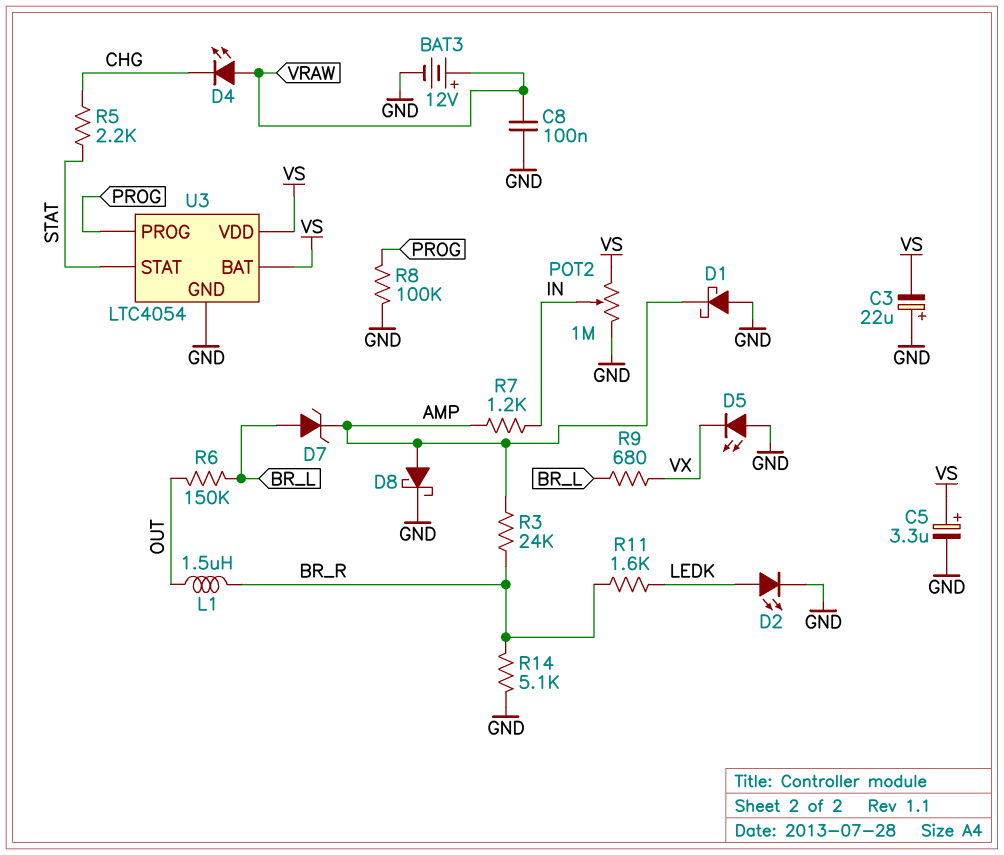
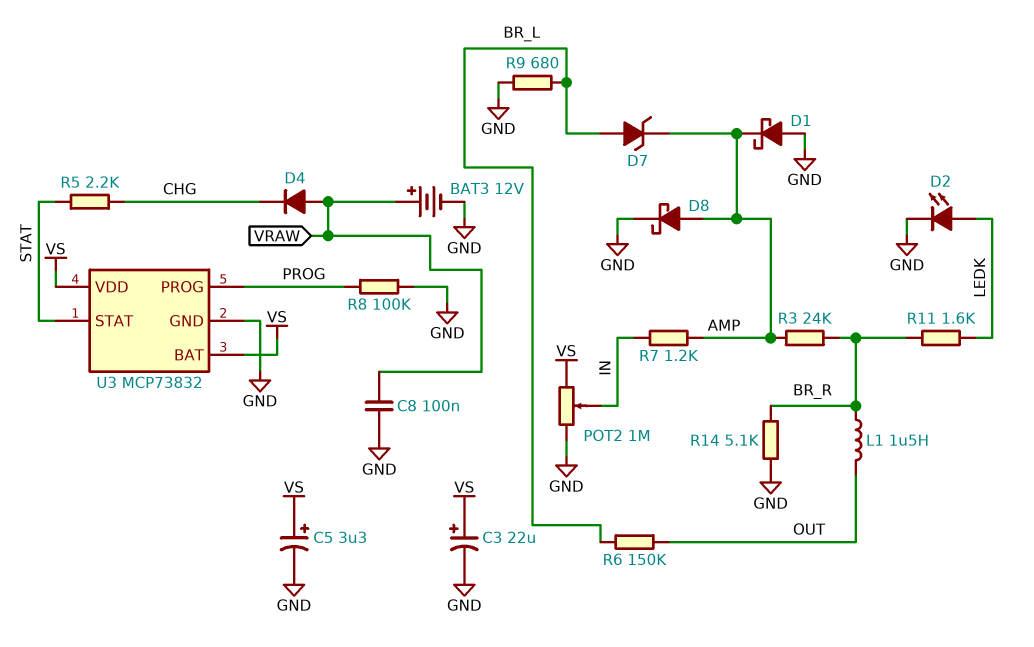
C3: 22uF (plus GND, minus VS) -> 22uF (plus VS, minus GND)
D4: LED (A VRAW, K CHG) -> diode (A VRAW, K CHG)
D5: LED (A GND, K VX) -> none
R9: 680 (BR_L, VX) -> 680 (BR_L, GND)
U3: LTC4054 -> MCP73832

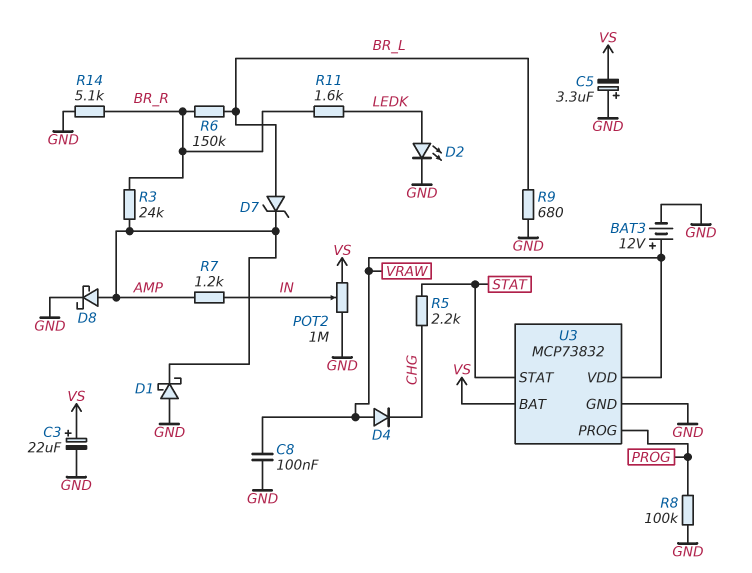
C5: 3.3uF (plus VS, minus GND) -> 3.3uF (plus GND, minus VS)
L1: 1.5uH (BR_R, OUT) -> none
R6: 150k (BR_L, OUT) -> 150k (BR_L, BR_R)
U3 pin VDD: VS -> VRAW

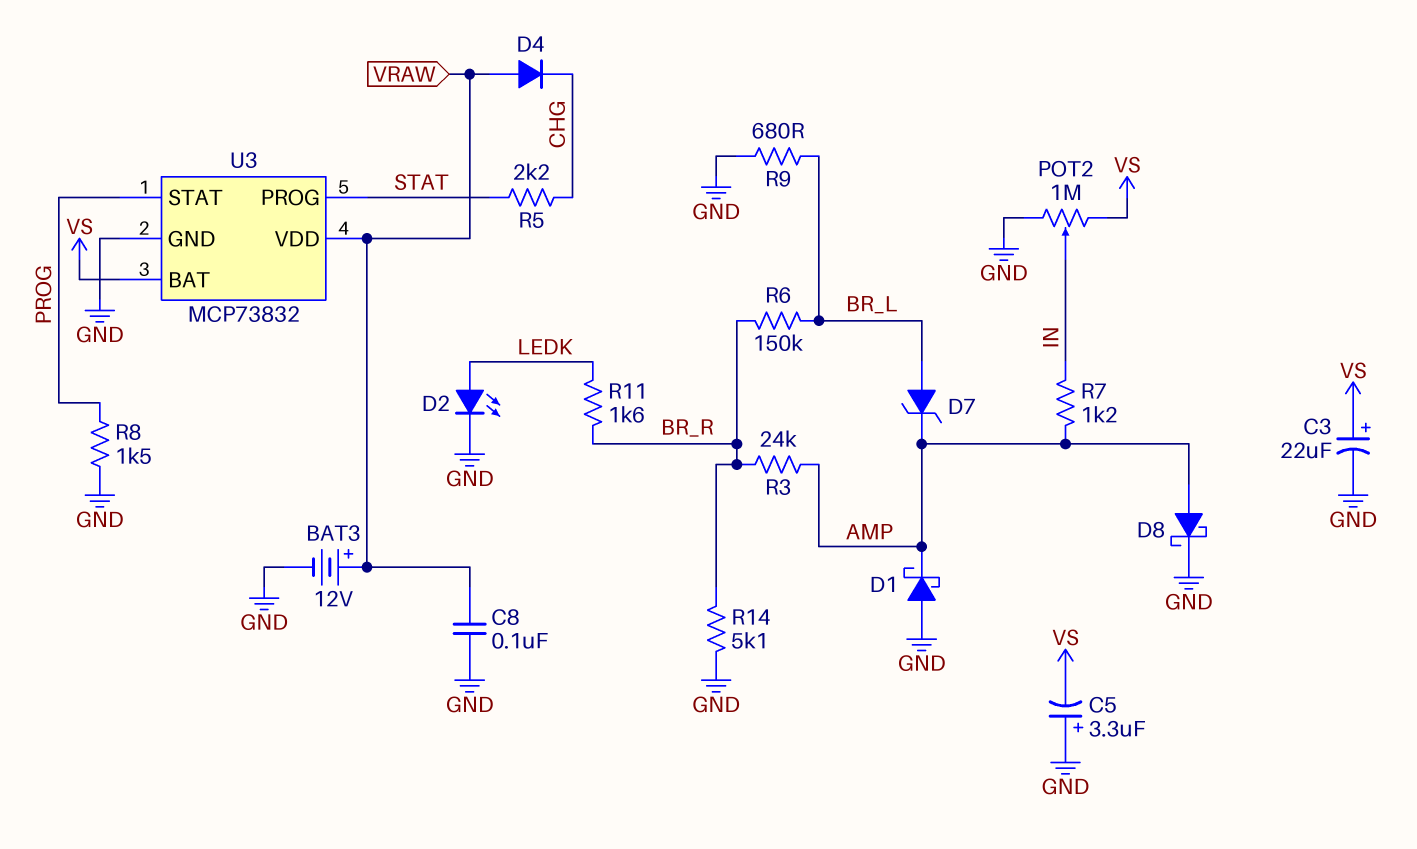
R8: 100k (GND, PROG) -> 1.5k (GND, PROG)
U3 pin PROG: PROG -> STAT
U3 pin STAT: STAT -> PROG

